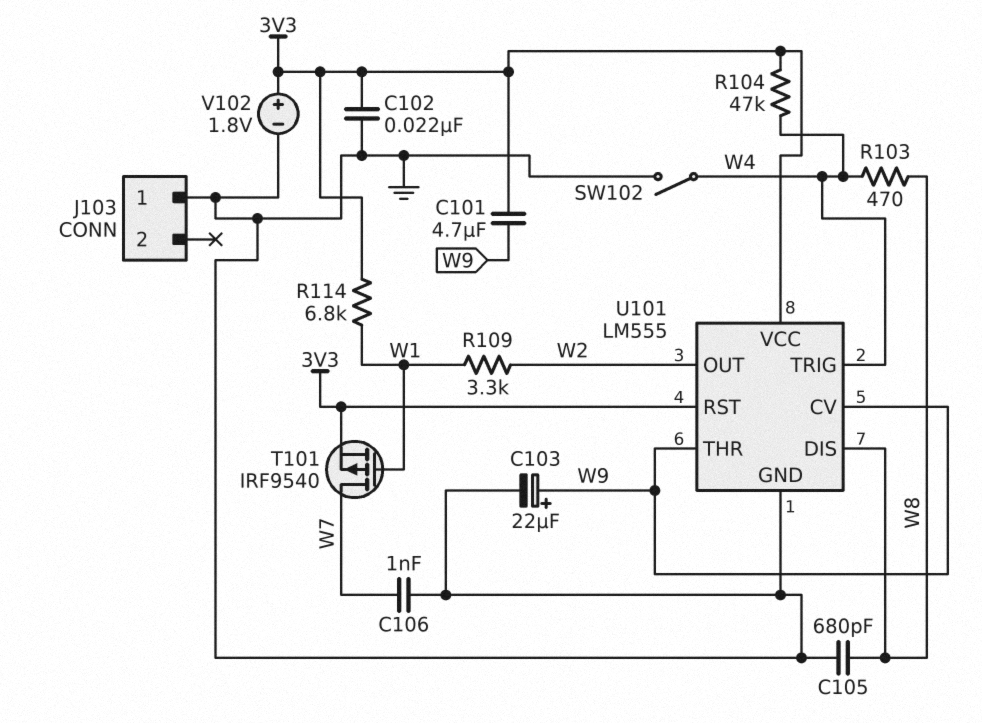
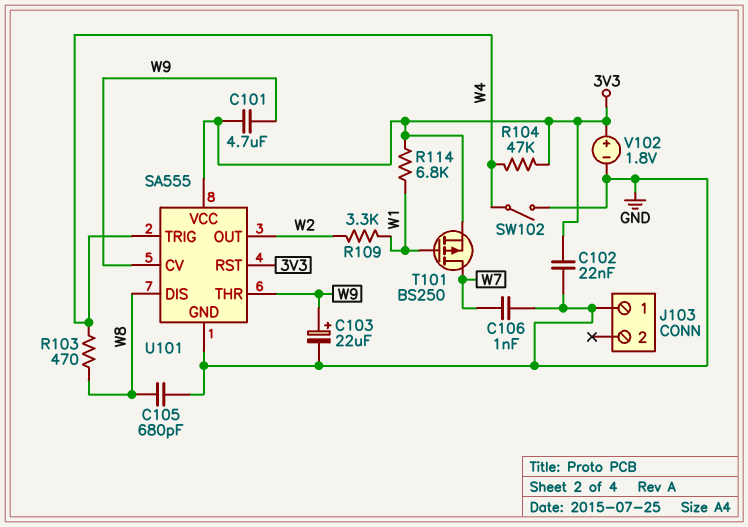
T101: PMOS IRF9540 (G W1, D W7, S 3V3) -> PMOS BS250 (G W1, D W7, S 3V3)
U101: LM555 -> SA555

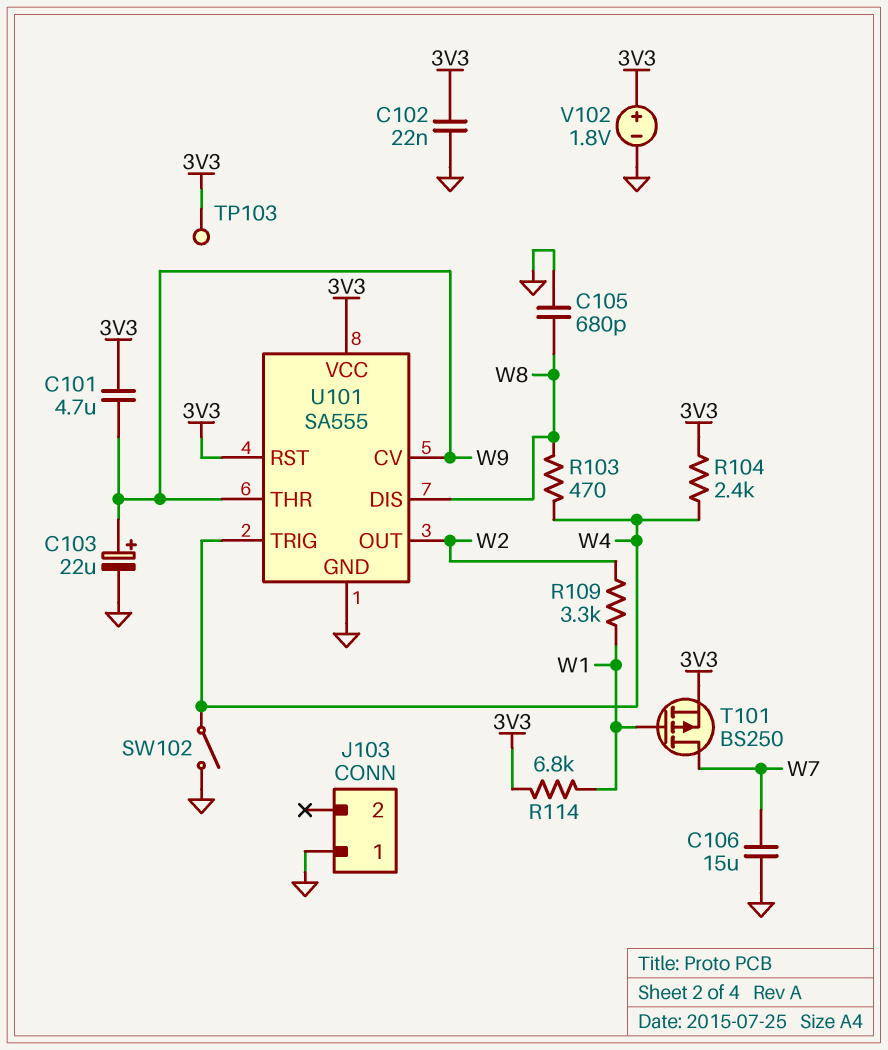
C106: 1nF (GND, W7) -> 15uF (GND, W7)
R104: 47k (3V3, W4) -> 2.4k (3V3, W4)
TP103: none -> test point (3V3)

